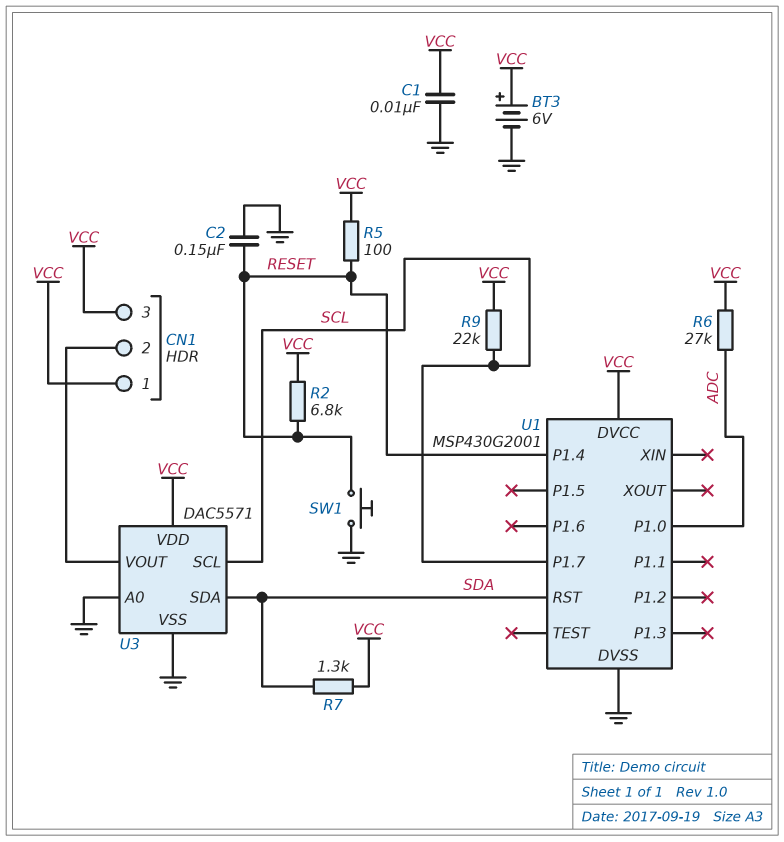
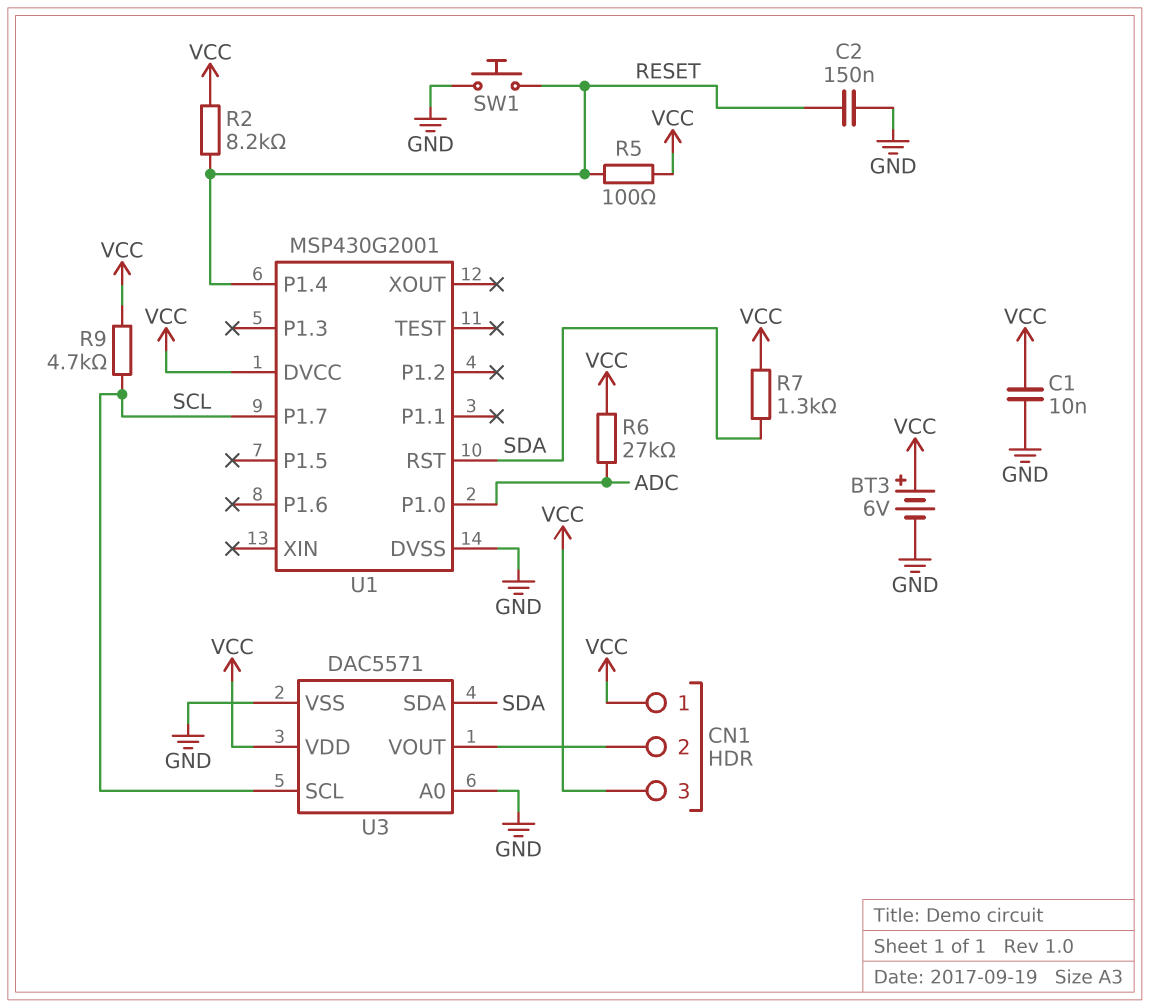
R2: 6.8k (RESET, VCC) -> 8.2k (RESET, VCC)
R9: 22k (SCL, VCC) -> 4.7k (SCL, VCC)

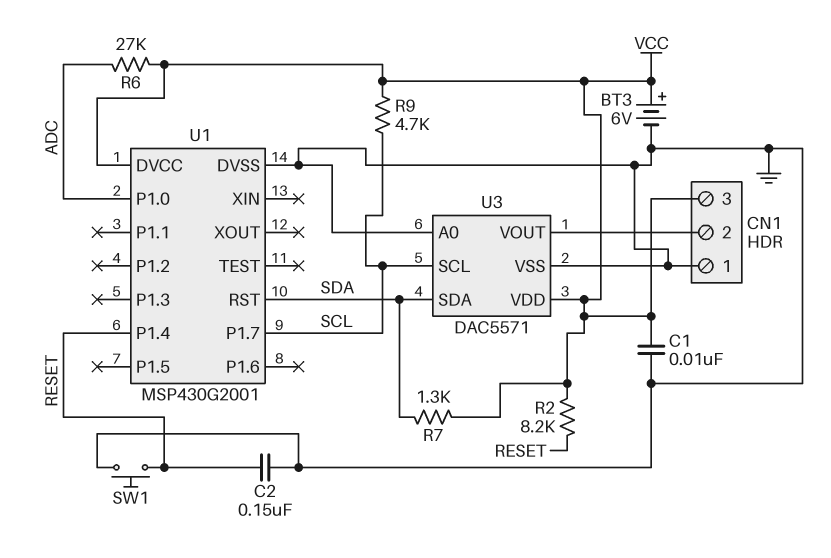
CN1 pin 1: VCC -> GND
R5: 100 (RESET, VCC) -> none

